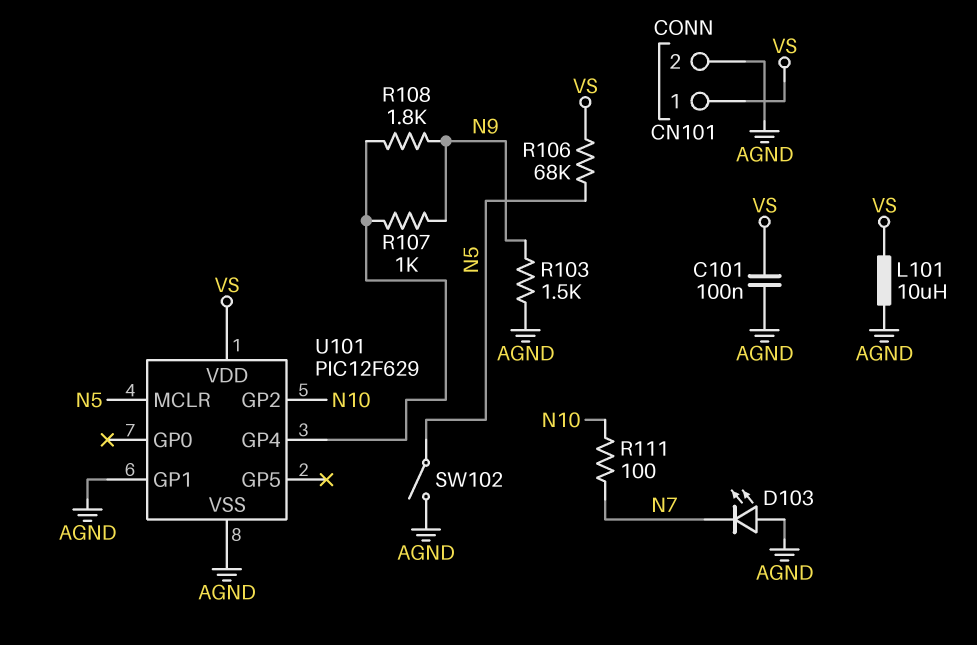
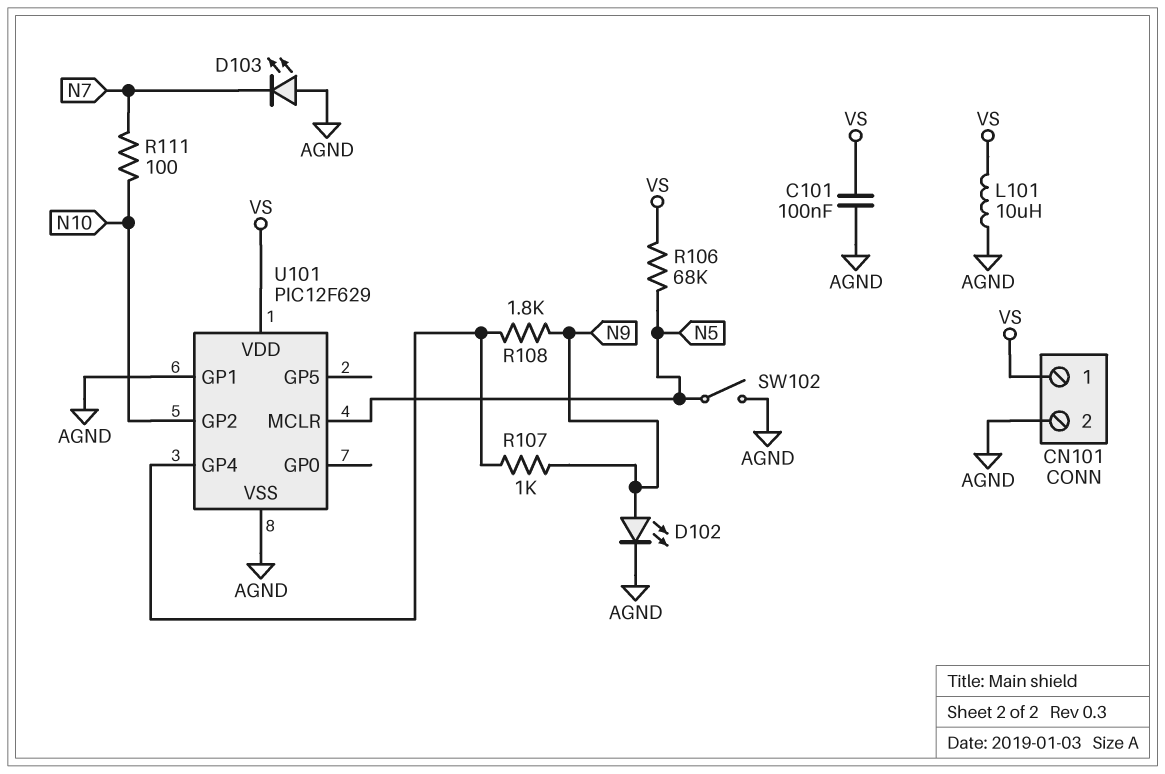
D102: none -> LED (A N9, K AGND)
R103: 1.5k (AGND, N9) -> none

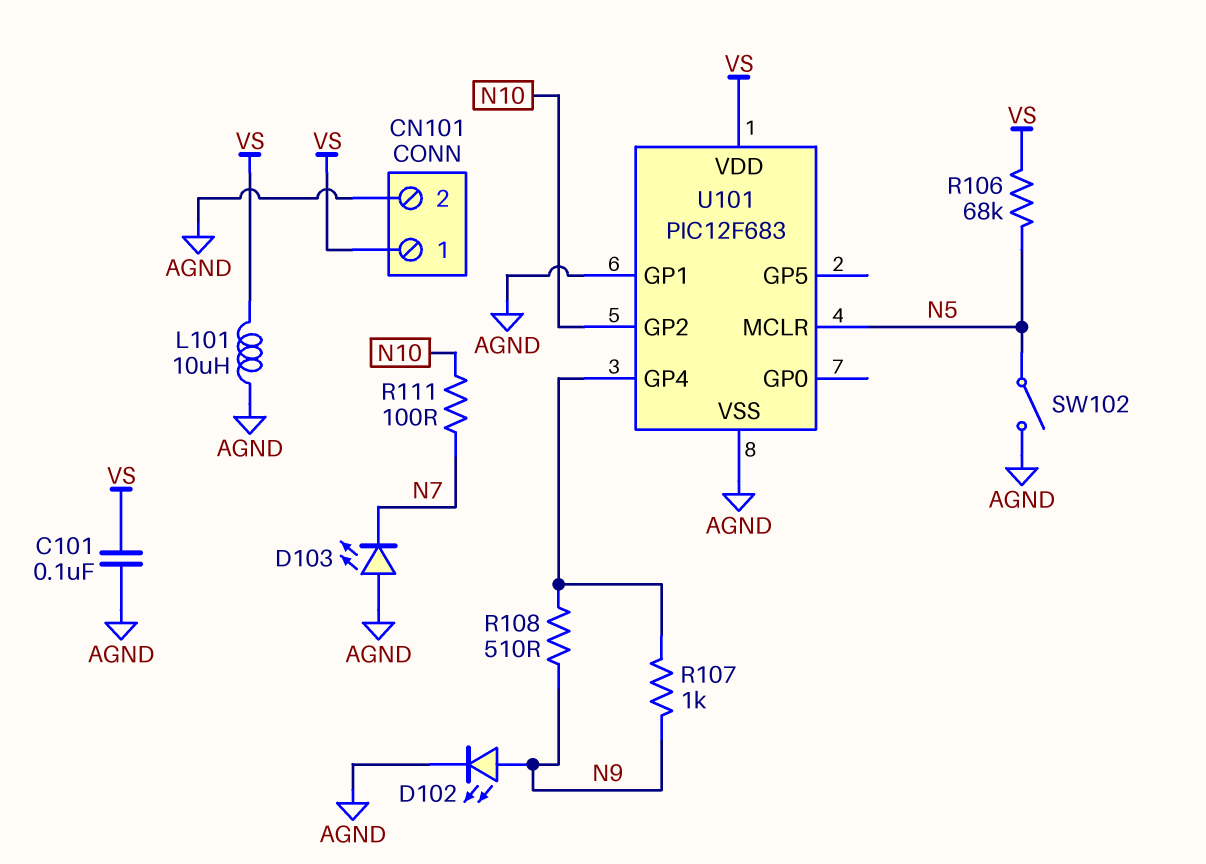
R108: 1.8k (N9, U101/GP4) -> 510 (N9, U101/GP4)
U101: PIC12F629 -> PIC12F683

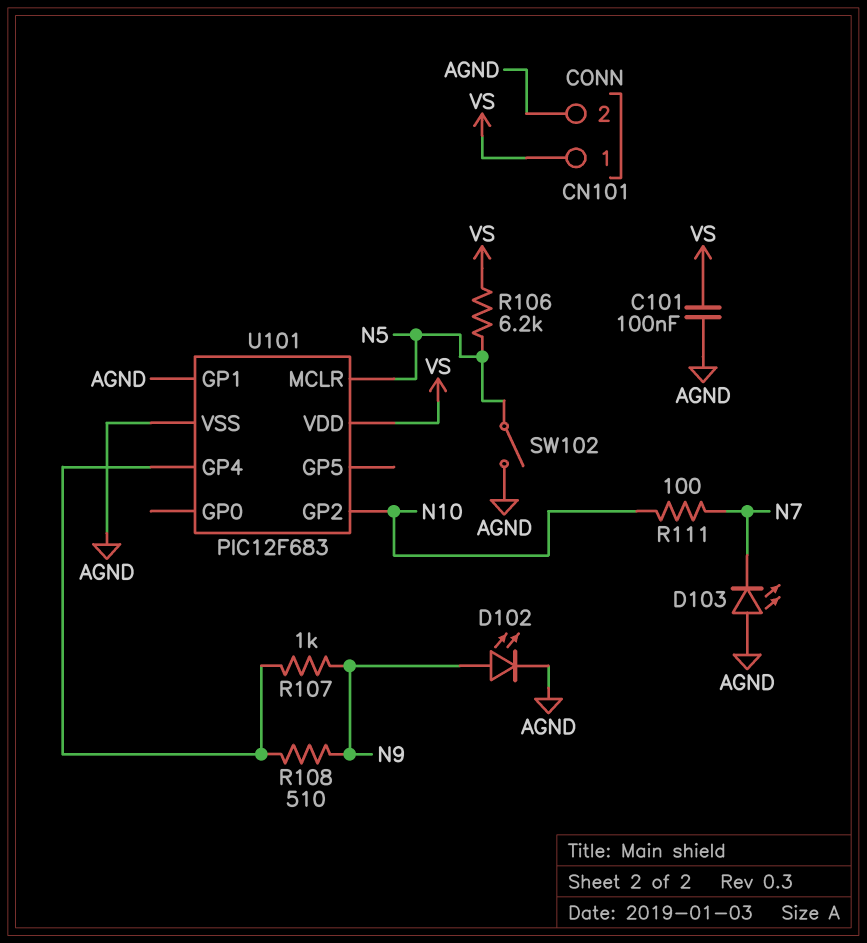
L101: 10uH (AGND, VS) -> none
R106: 68k (N5, VS) -> 6.2k (N5, VS)

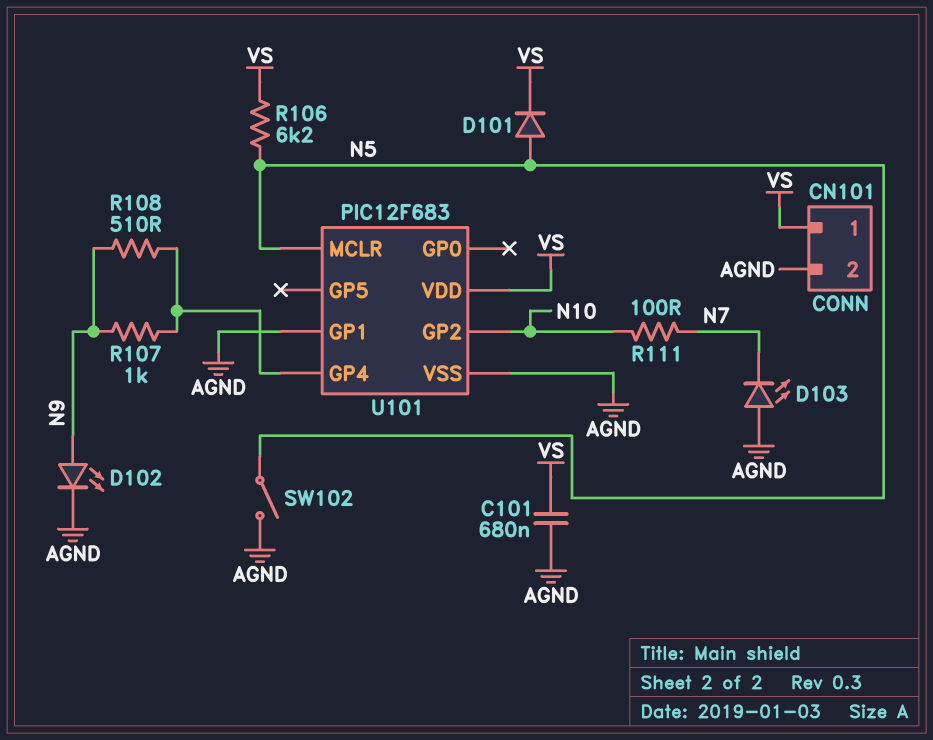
C101: 100nF (AGND, VS) -> 680nF (AGND, VS)
D101: none -> diode (A N5, K VS)

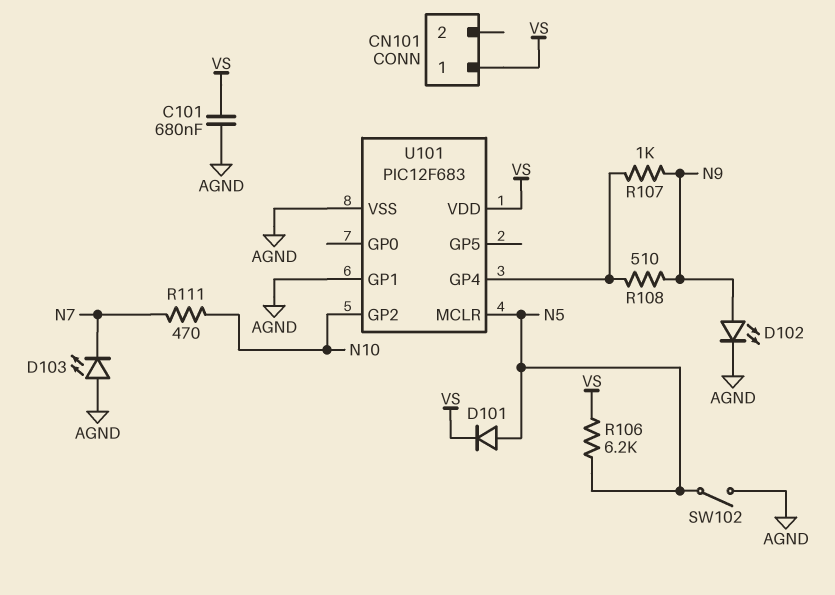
CN101 pin 2: AGND -> none
R111: 100 (N7, N10) -> 470 (N7, N10)

